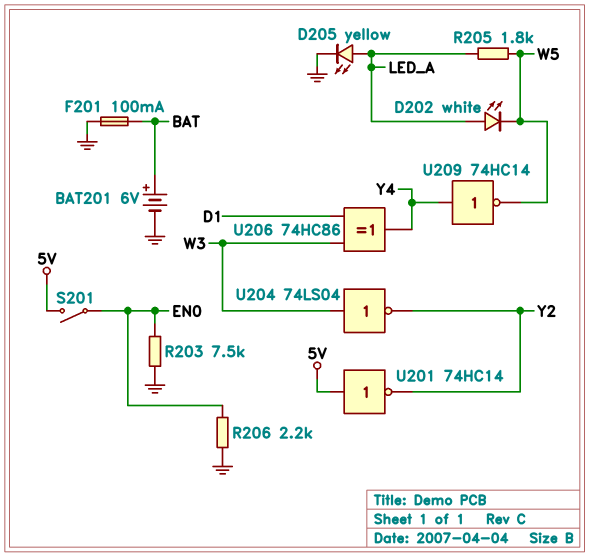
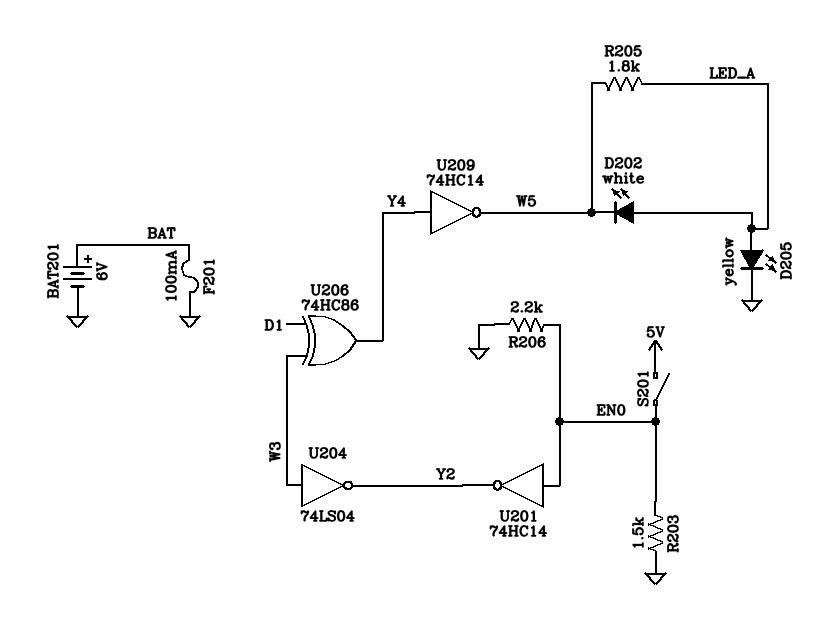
R203: 7.5k (EN0, GND) -> 1.5k (EN0, GND)
U201: NOT 74HC14 (in 5V, out Y2) -> NOT 74HC14 (in EN0, out Y2)

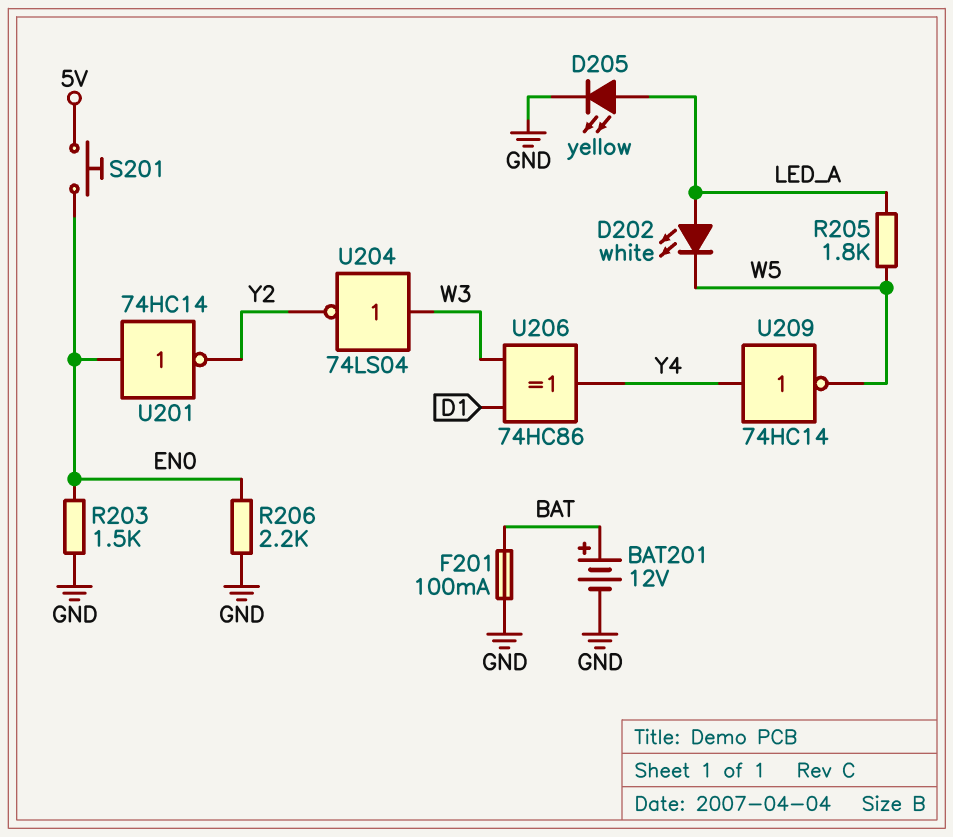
BAT201: 6V (plus BAT, minus GND) -> 12V (plus BAT, minus GND)
S201: switch (5V, EN0) -> button (5V, EN0)

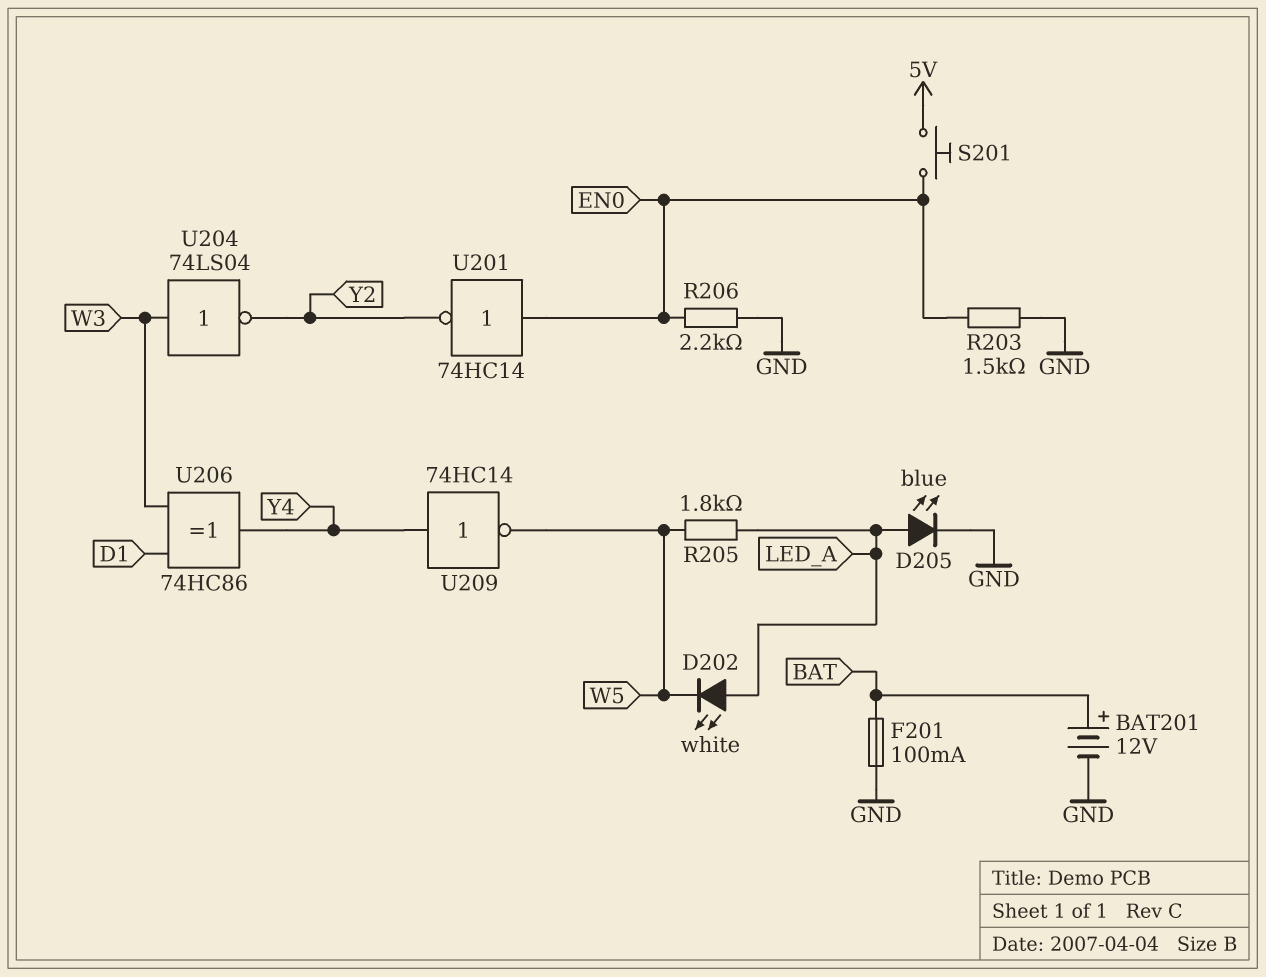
D205: LED yellow (A LED_A, K GND) -> LED blue (A LED_A, K GND)

